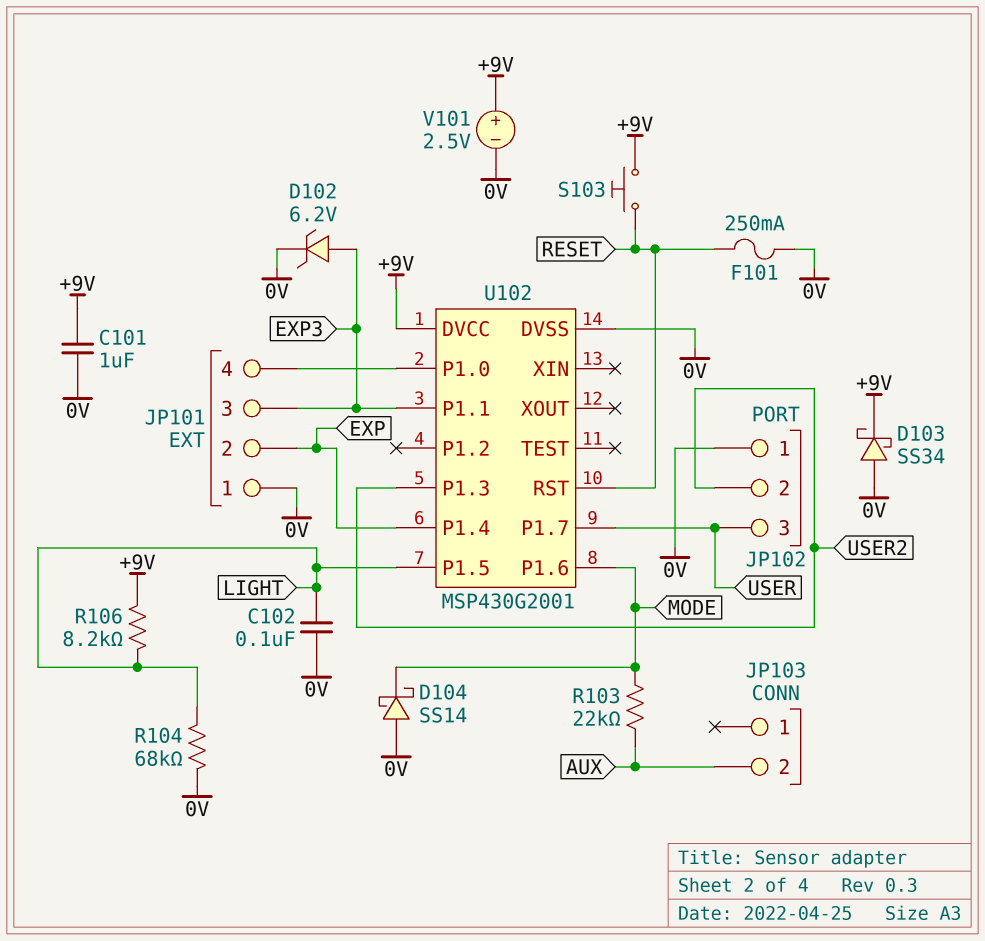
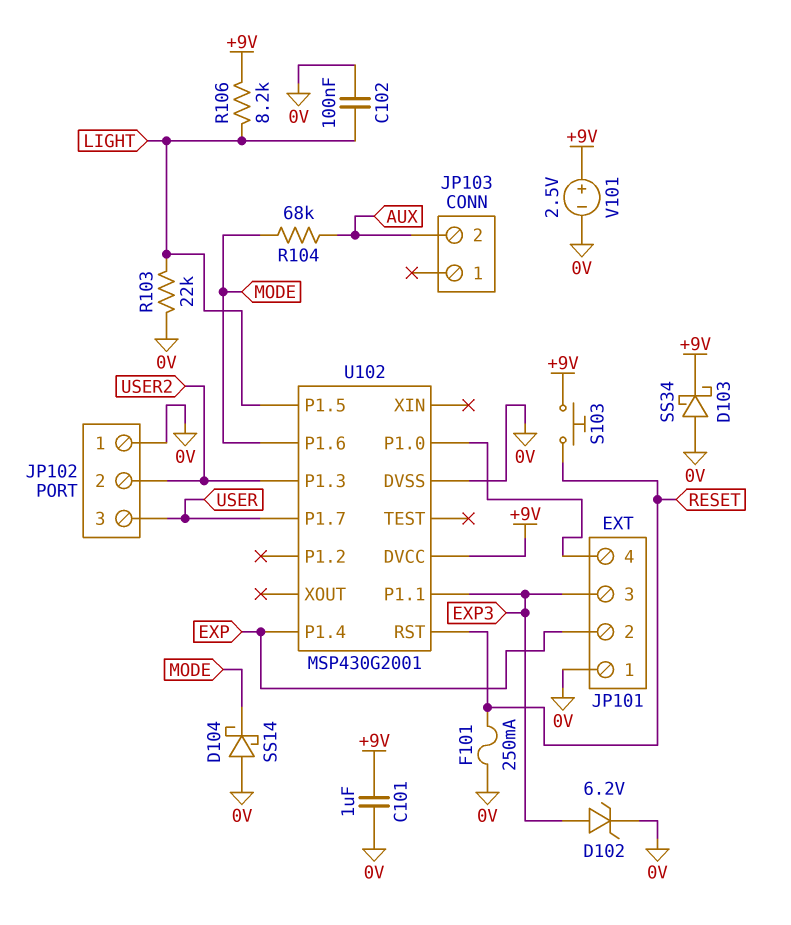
R103: 22k (AUX, MODE) -> 22k (0V, LIGHT)
R104: 68k (0V, LIGHT) -> 68k (AUX, MODE)

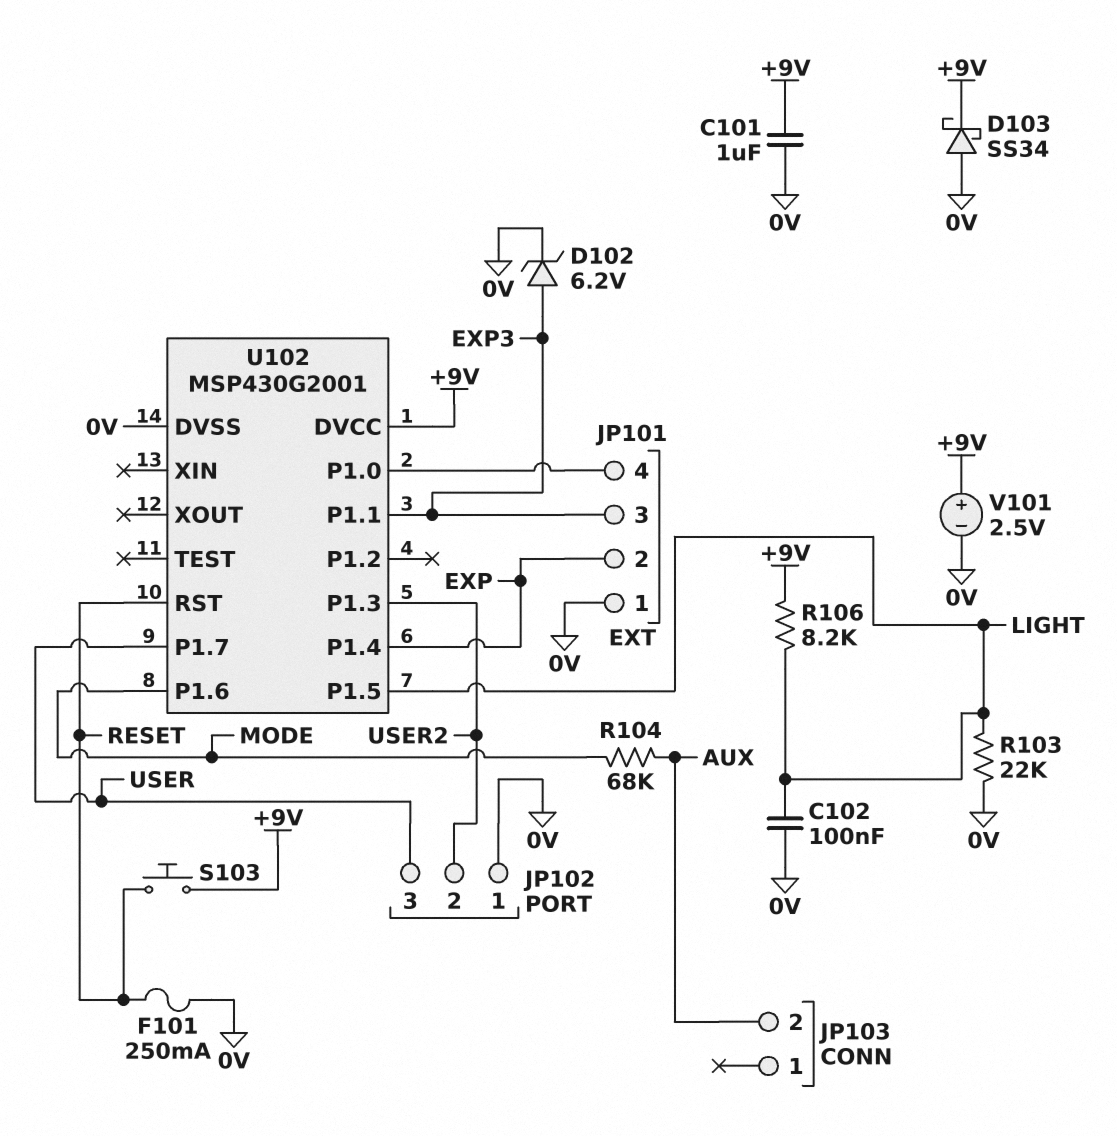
D104: schottky SS14 (A 0V, K MODE) -> none

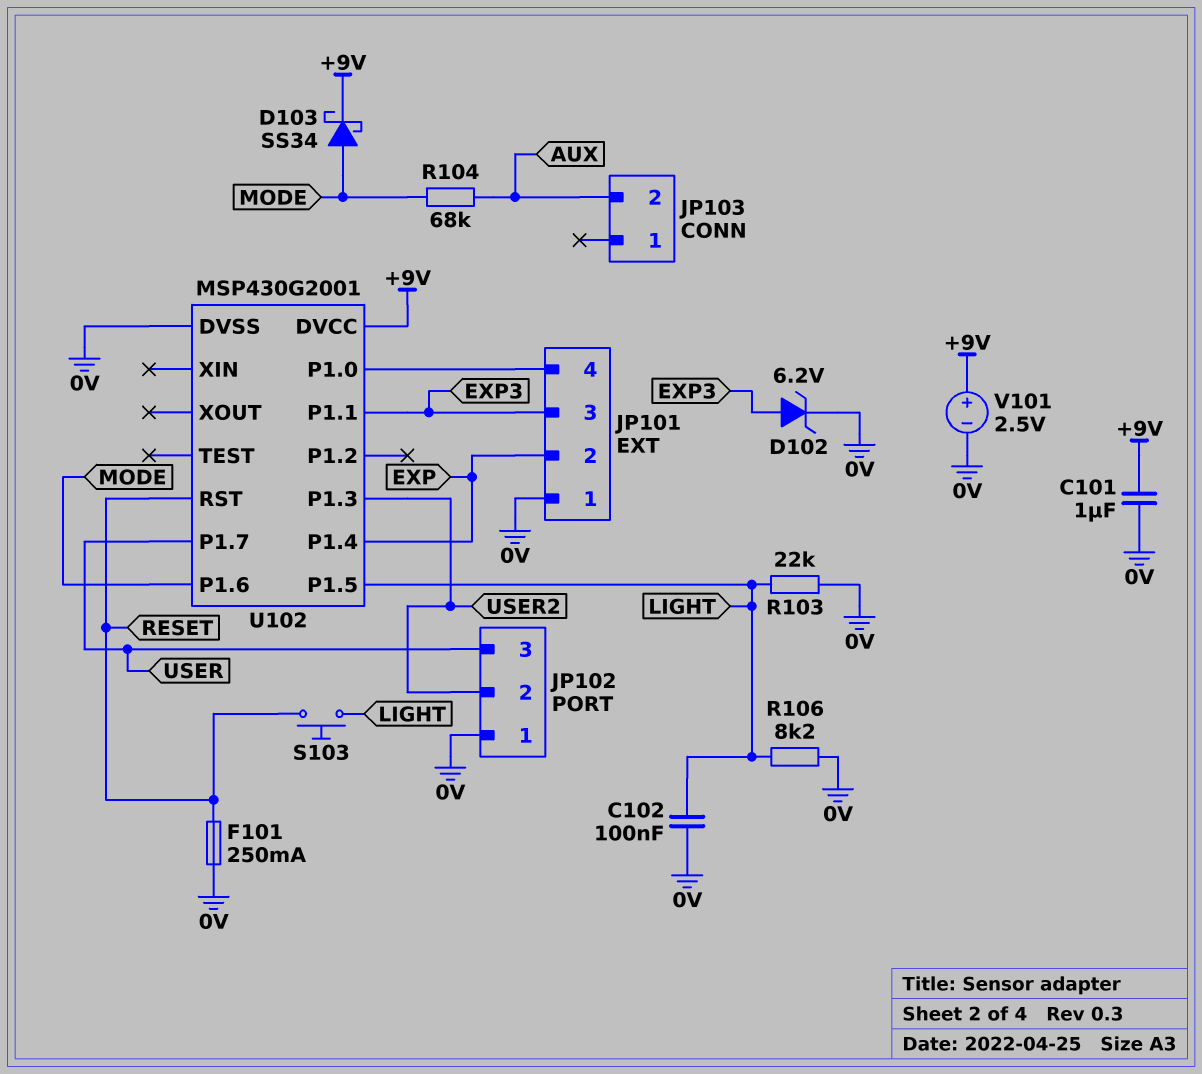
D103: schottky SS34 (A 0V, K +9V) -> schottky SS34 (A MODE, K +9V)
R106: 8.2k (+9V, LIGHT) -> 8.2k (0V, LIGHT)
S103: button (+9V, RESET) -> button (LIGHT, RESET)

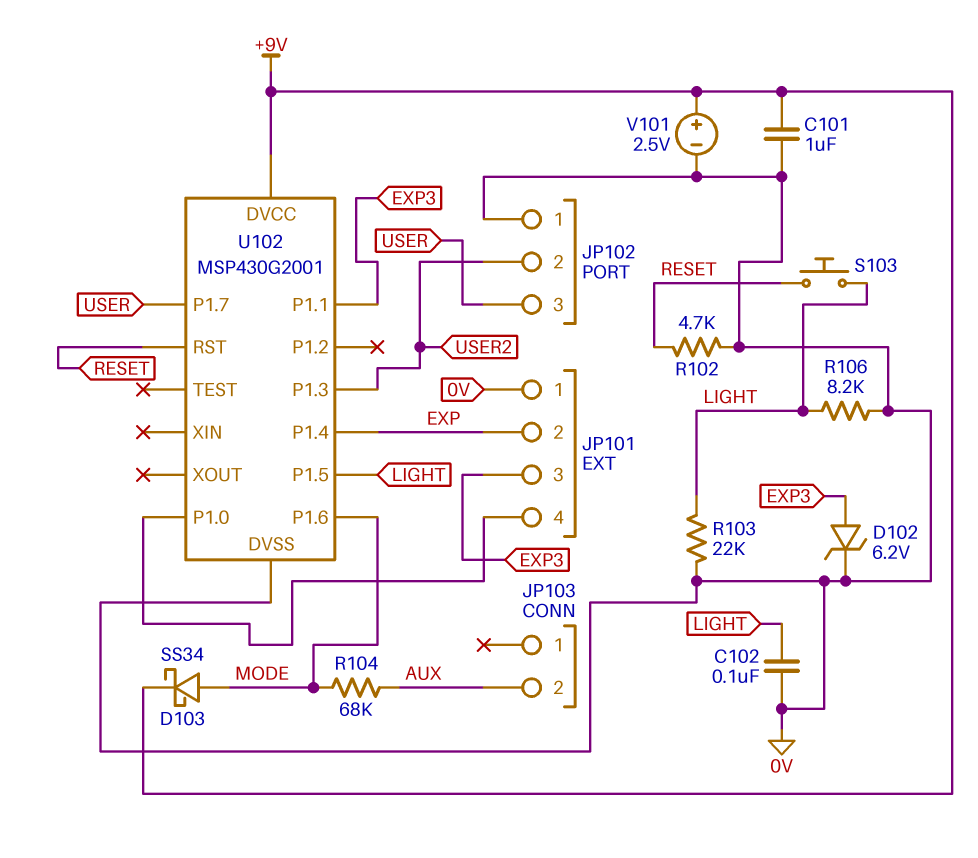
F101: 250mA (0V, RESET) -> none
R102: none -> 4.7k (0V, RESET)

